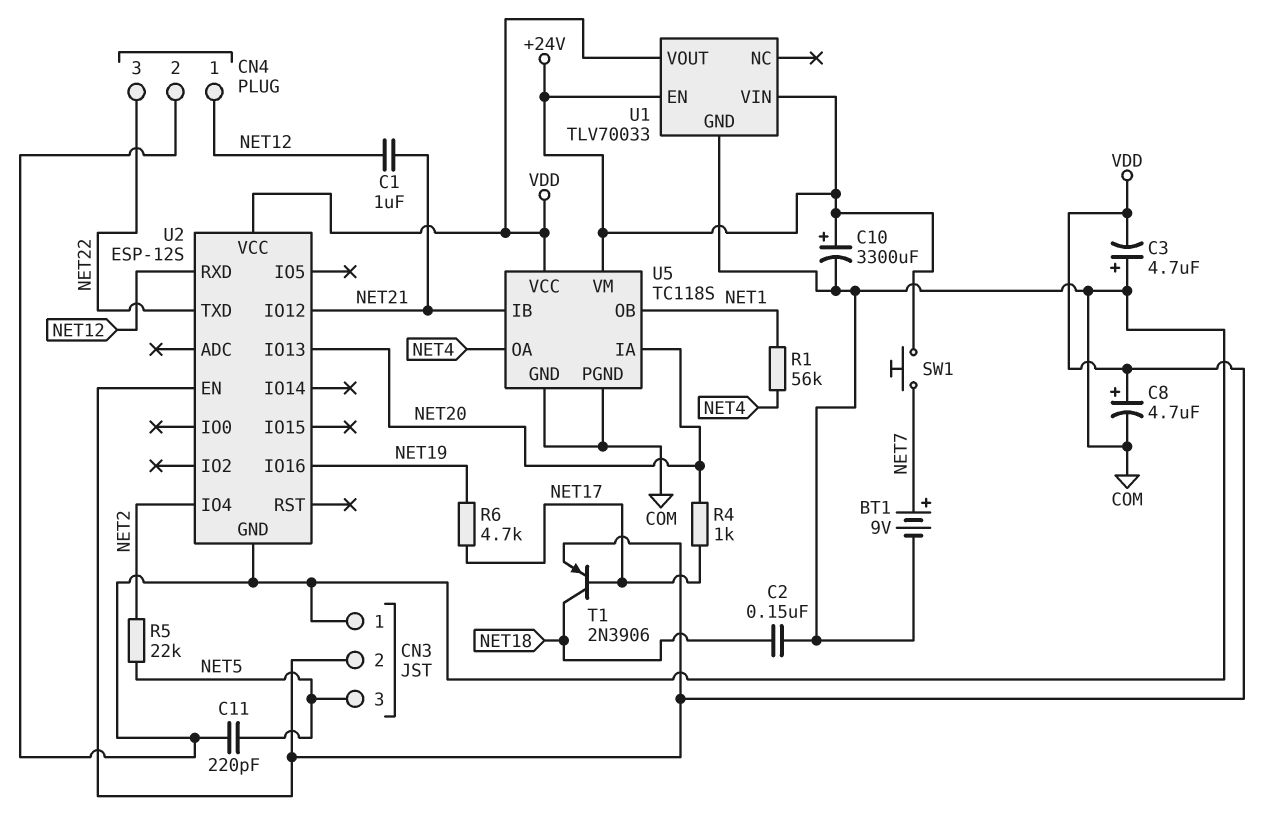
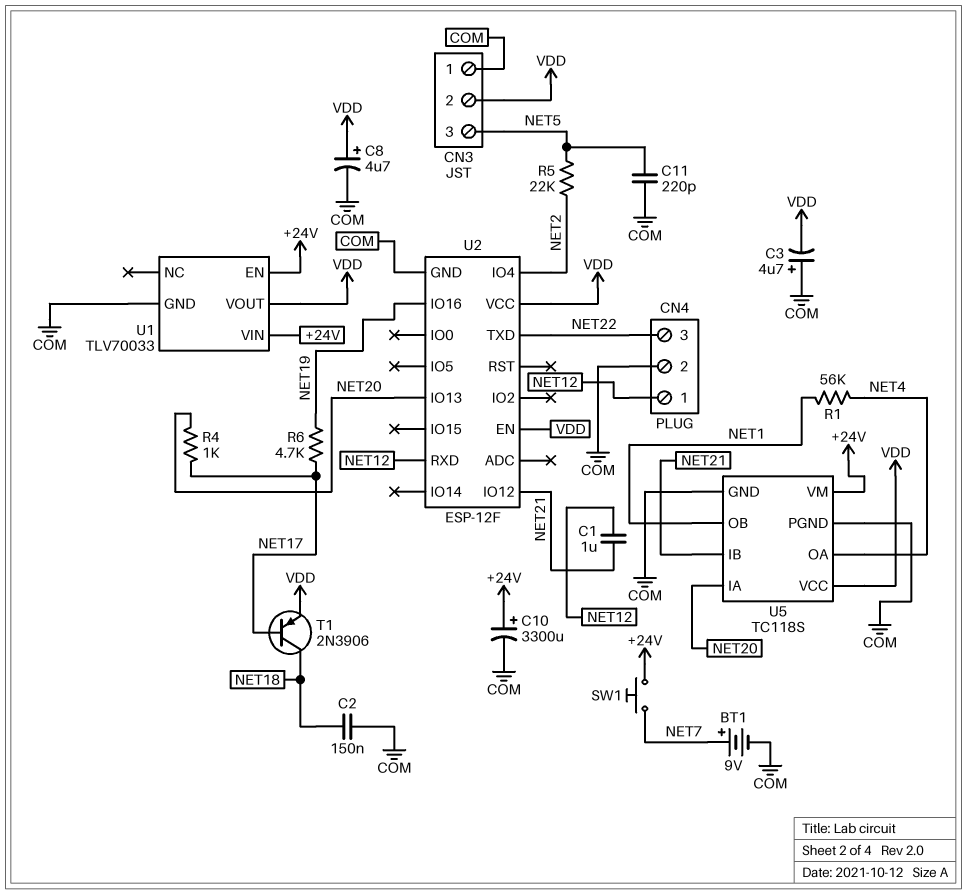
U2: ESP-12S -> ESP-12F

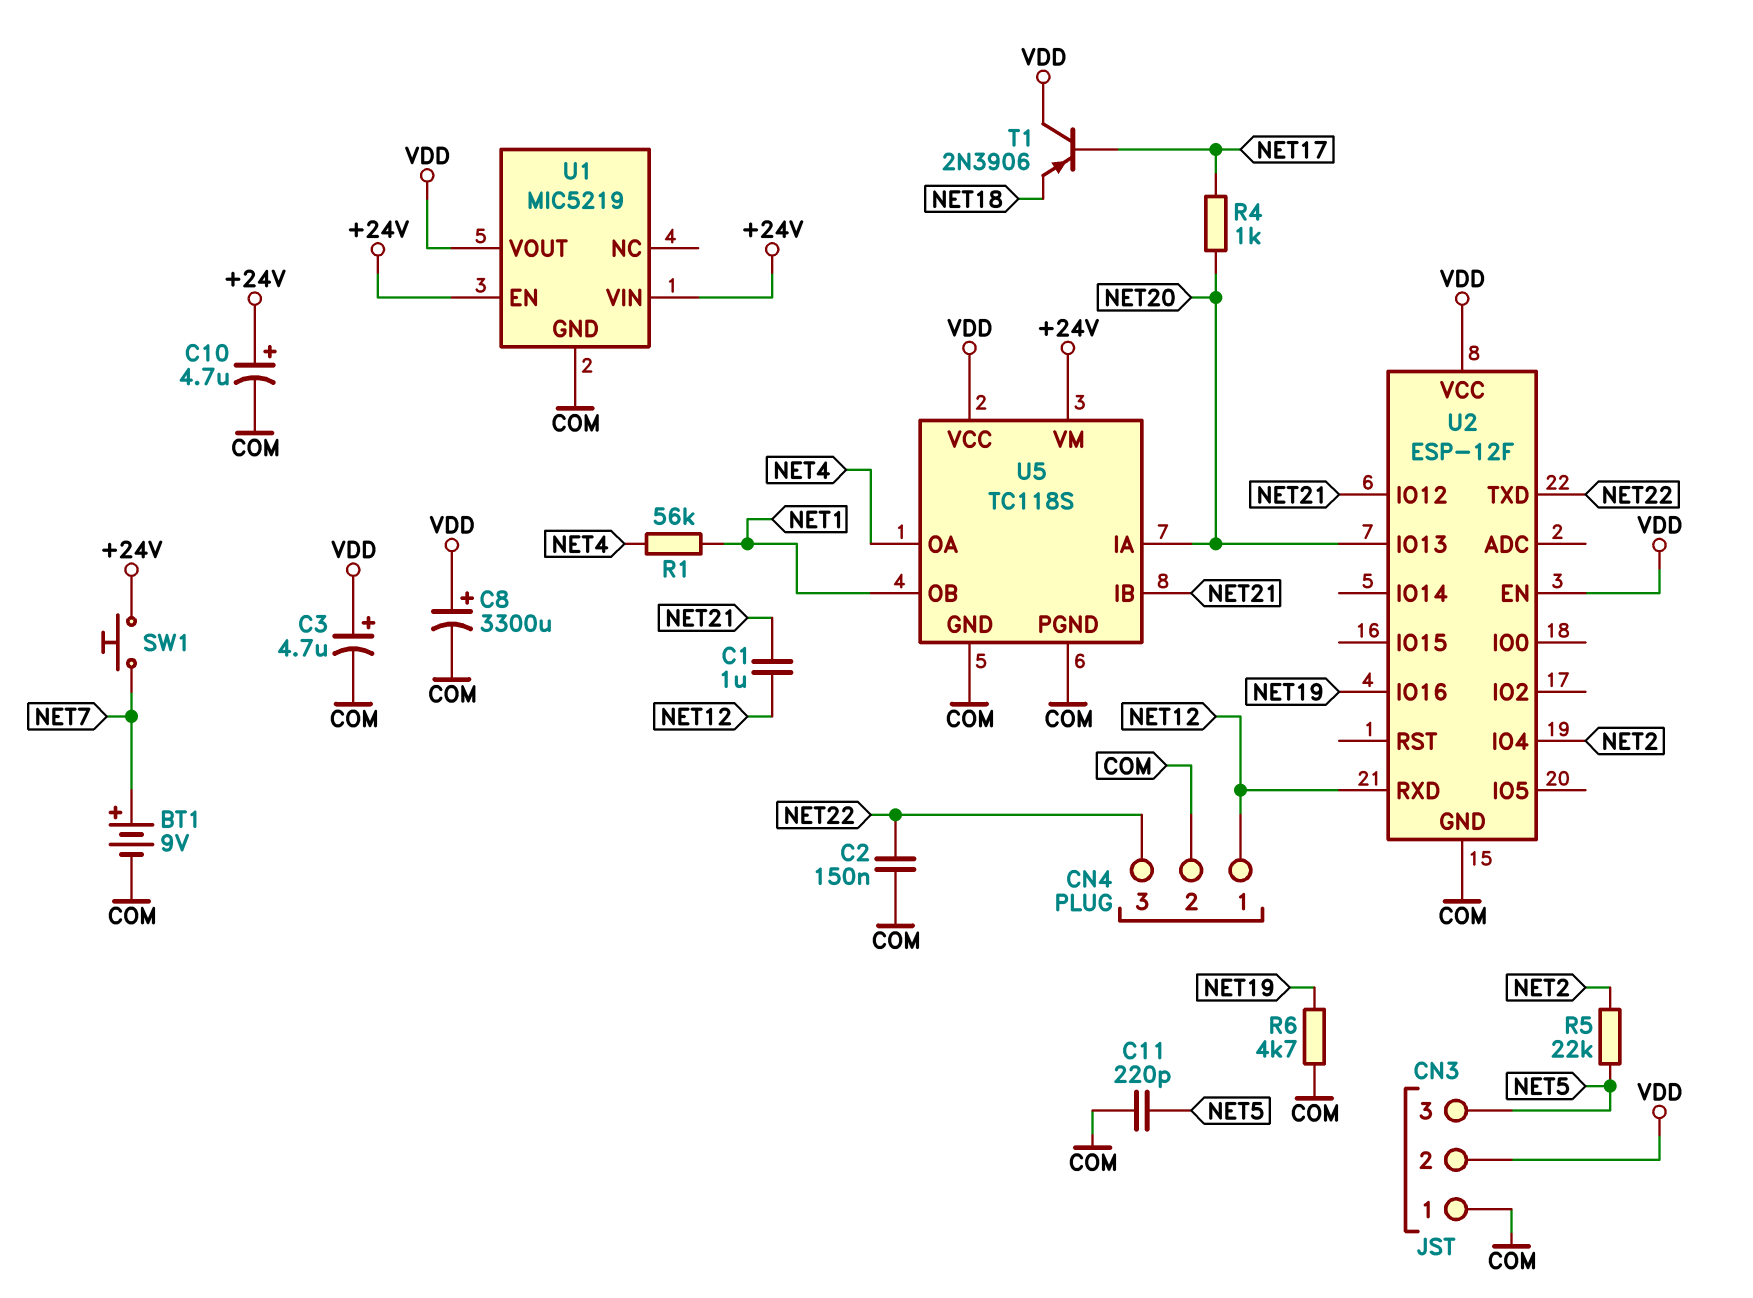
C2: 150nF (COM, NET18) -> 150nF (COM, NET22)
C3: 4.7uF (plus COM, minus VDD) -> 4.7uF (plus VDD, minus COM)
C8: 4.7uF (plus VDD, minus COM) -> 3300uF (plus VDD, minus COM)
C10: 3300uF (plus +24V, minus COM) -> 4.7uF (plus +24V, minus COM)
R6: 4.7k (NET17, NET19) -> 4.7k (COM, NET19)
T1: PNP 2N3906 (B NET17, C NET18, E VDD) -> PNP 2N3906 (B NET17, C VDD, E NET18)
U1: TLV70033 -> MIC5219

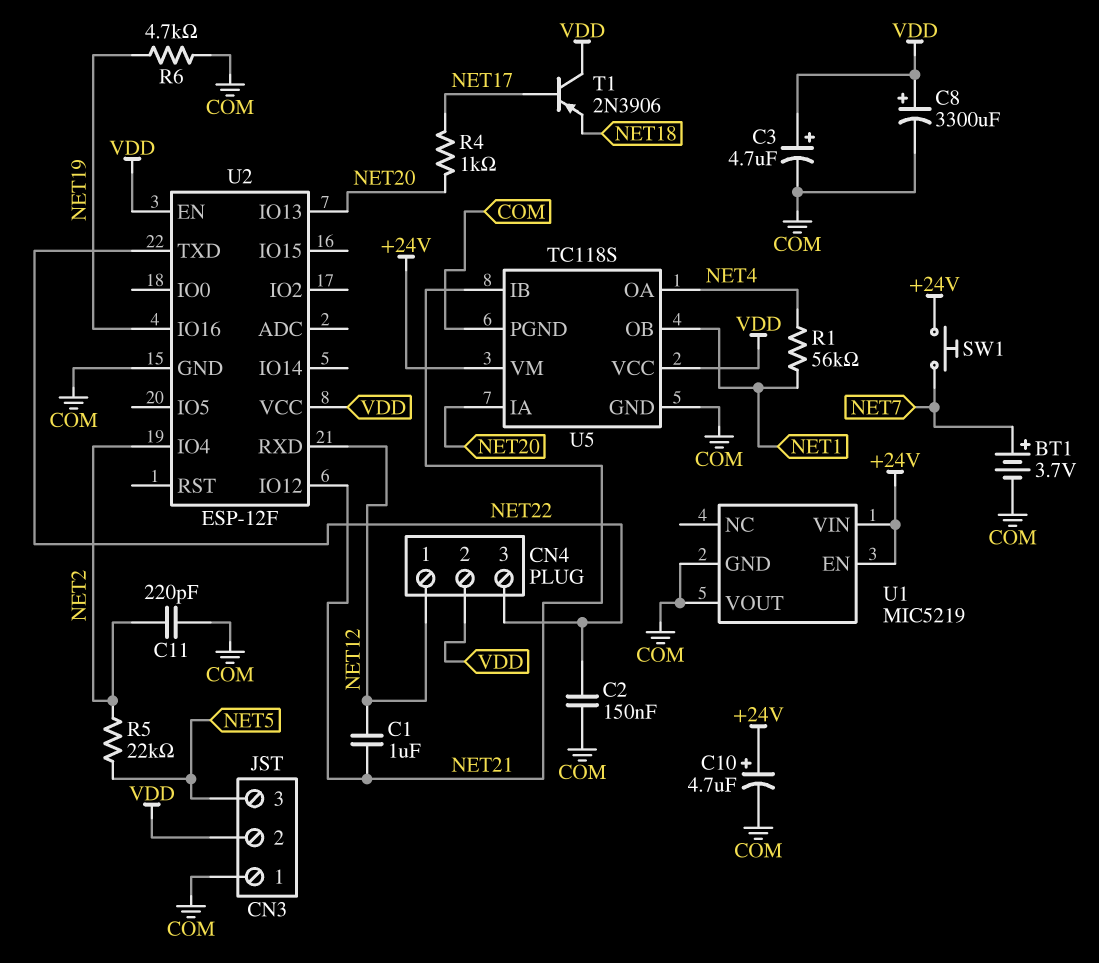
BT1: 9V (plus NET7, minus COM) -> 3.7V (plus NET7, minus COM)
C11: 220pF (COM, NET5) -> 220pF (COM, NET2)
CN4 pin 2: COM -> VDD
U1 pin VOUT: VDD -> COM

